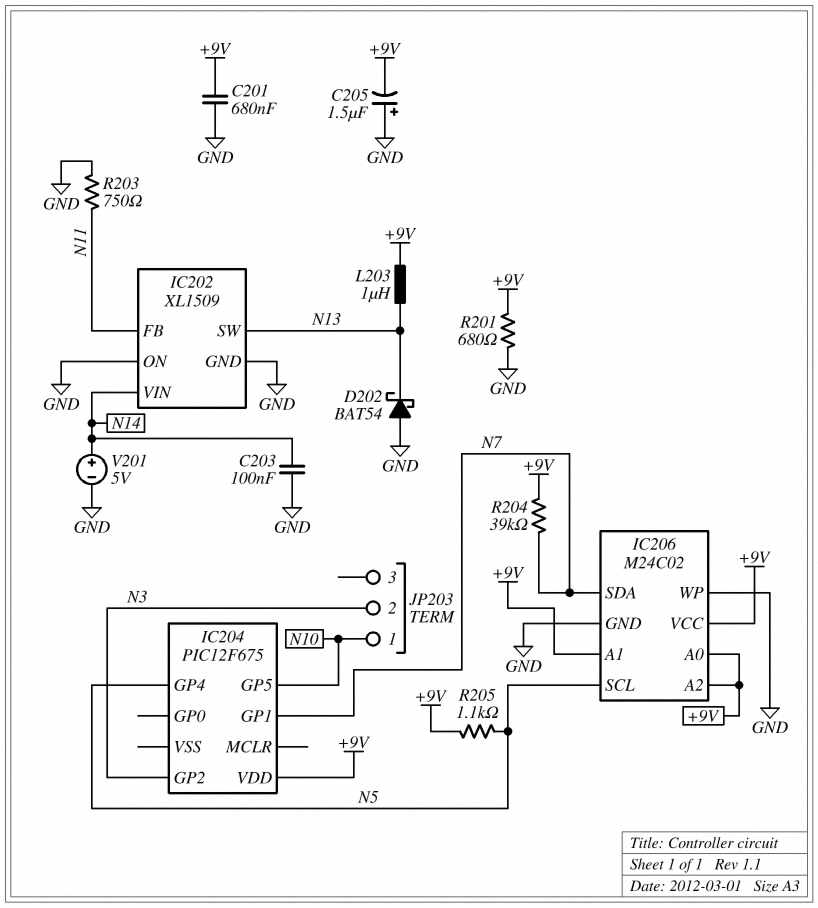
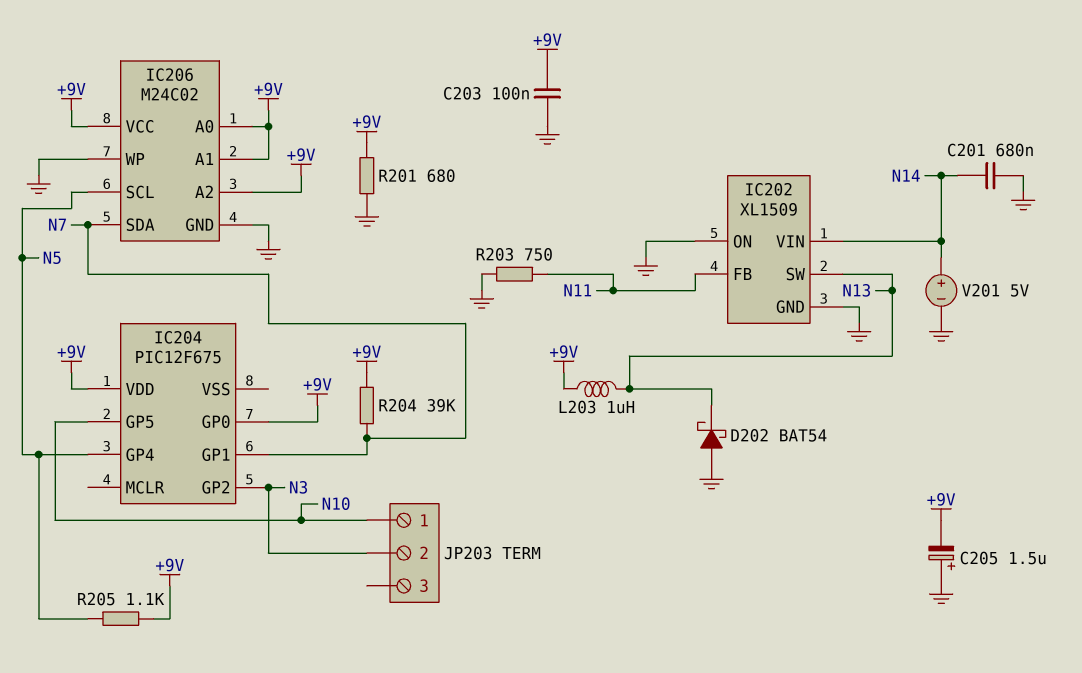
C201: 680nF (+9V, GND) -> 680nF (GND, N14)
C203: 100nF (GND, N14) -> 100nF (+9V, GND)
IC204 pin GP0: none -> +9V

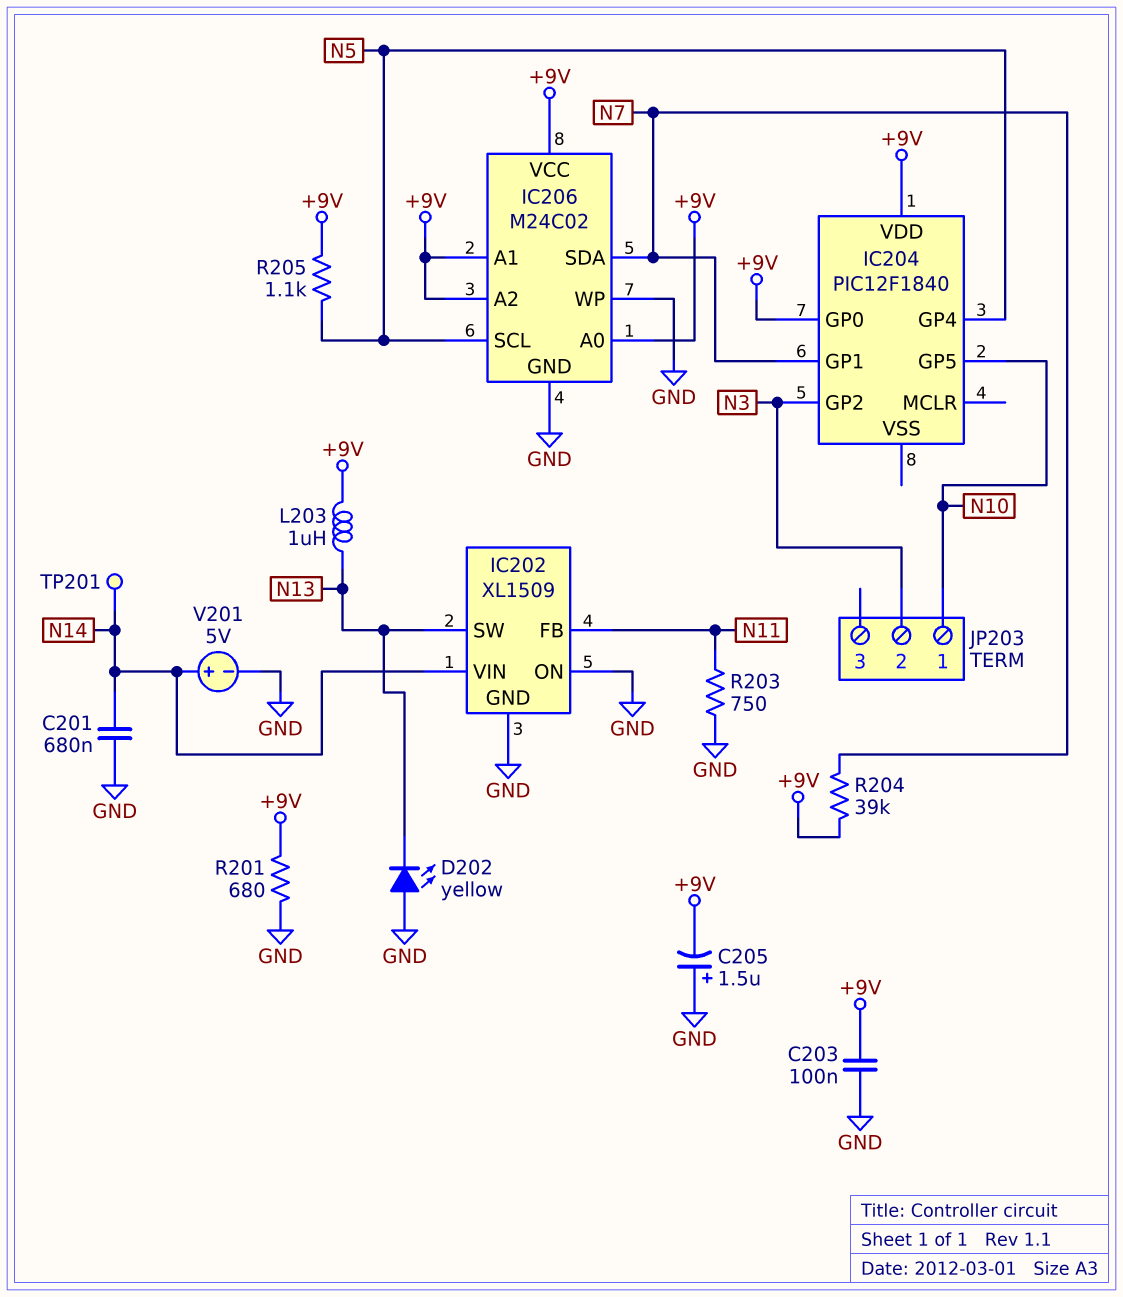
D202: schottky BAT54 (A GND, K N13) -> LED yellow (A GND, K N13)
IC204: PIC12F675 -> PIC12F1840
TP201: none -> test point (N14)

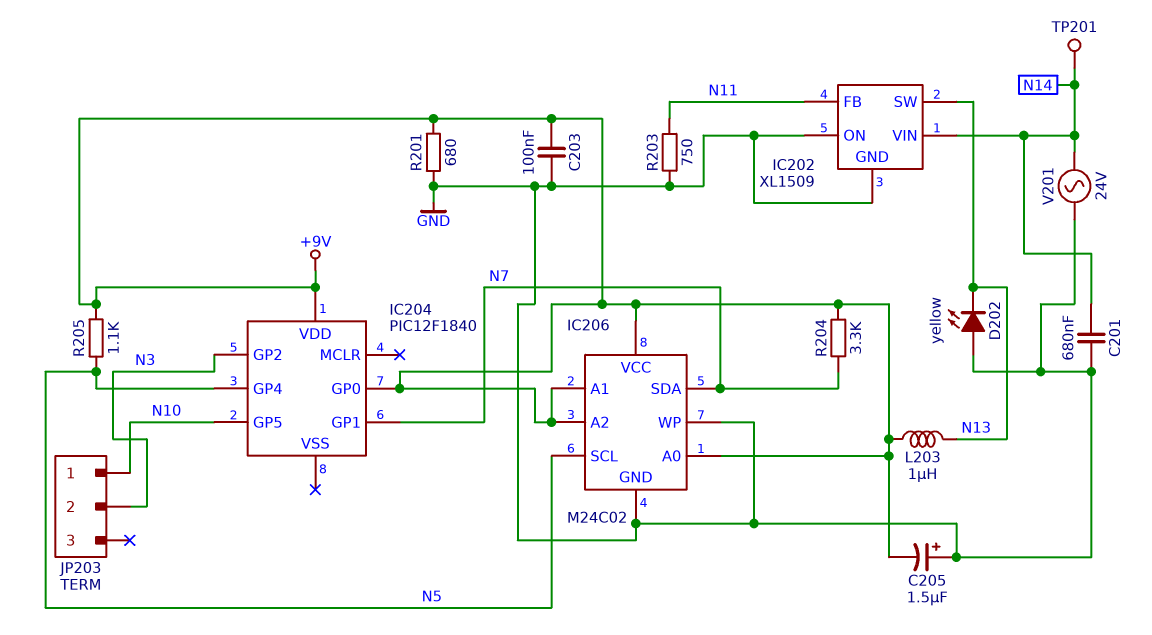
R204: 39k (+9V, N7) -> 3.3k (+9V, N7)
V201: 5V (plus N14, minus GND) -> AC 24V (GND, N14)

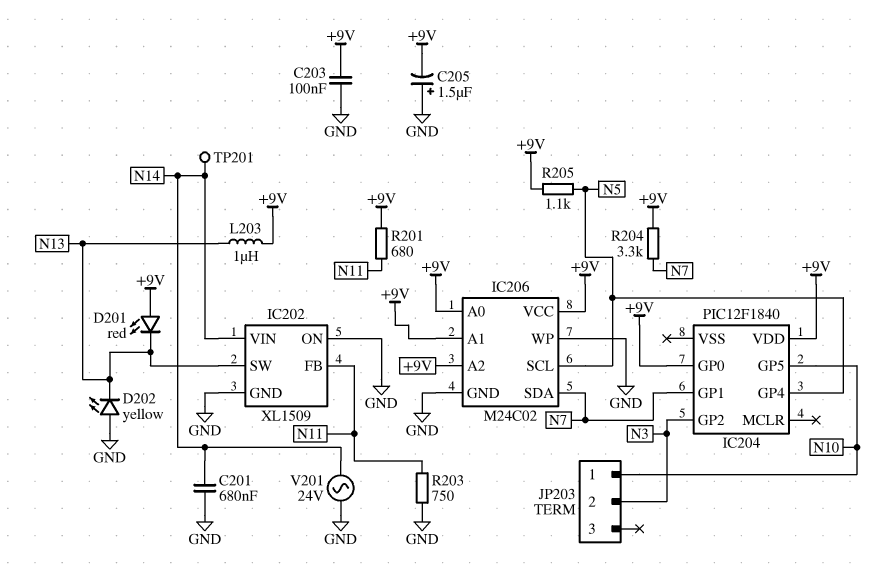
D201: none -> LED red (A +9V, K N13)
R201: 680 (+9V, GND) -> 680 (+9V, N11)

